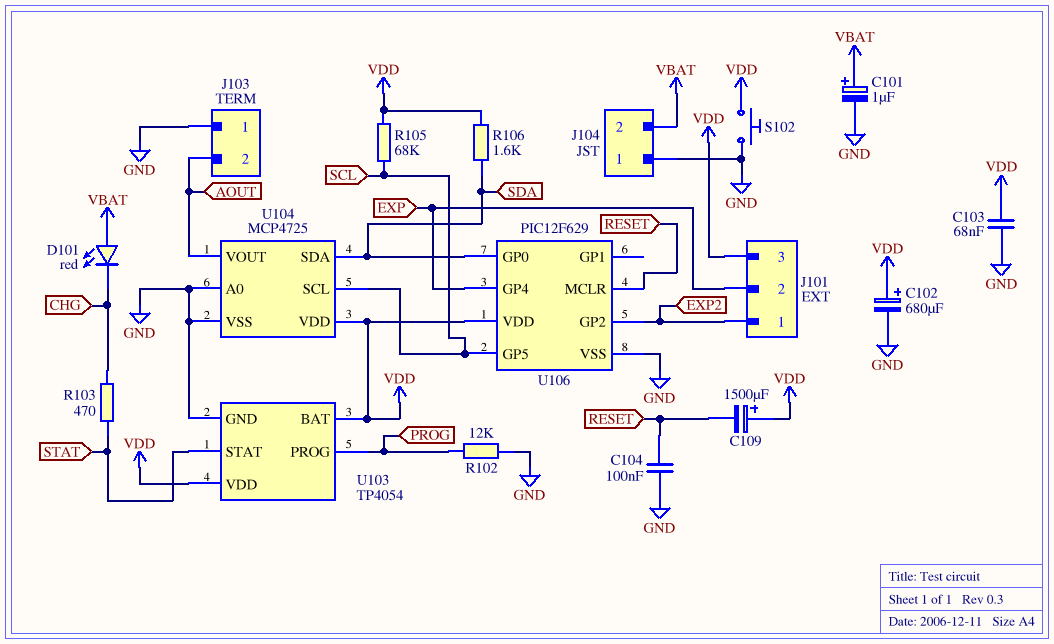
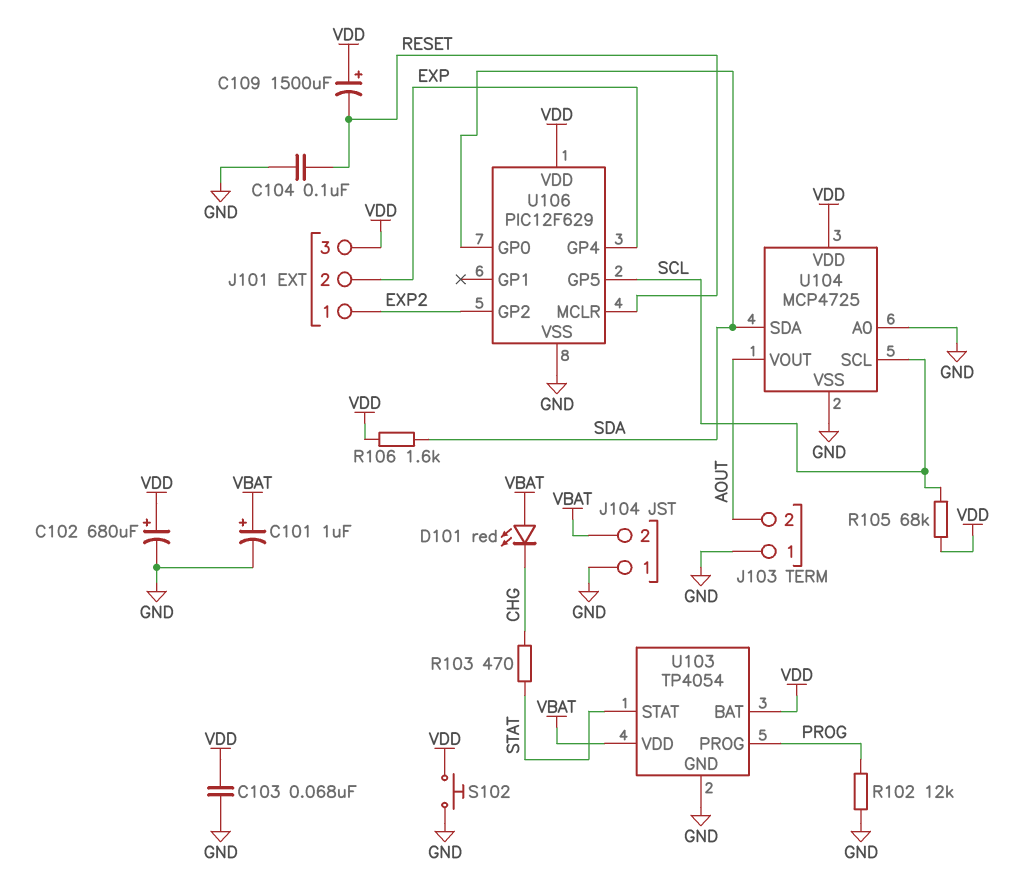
U103 pin VDD: VDD -> VBAT

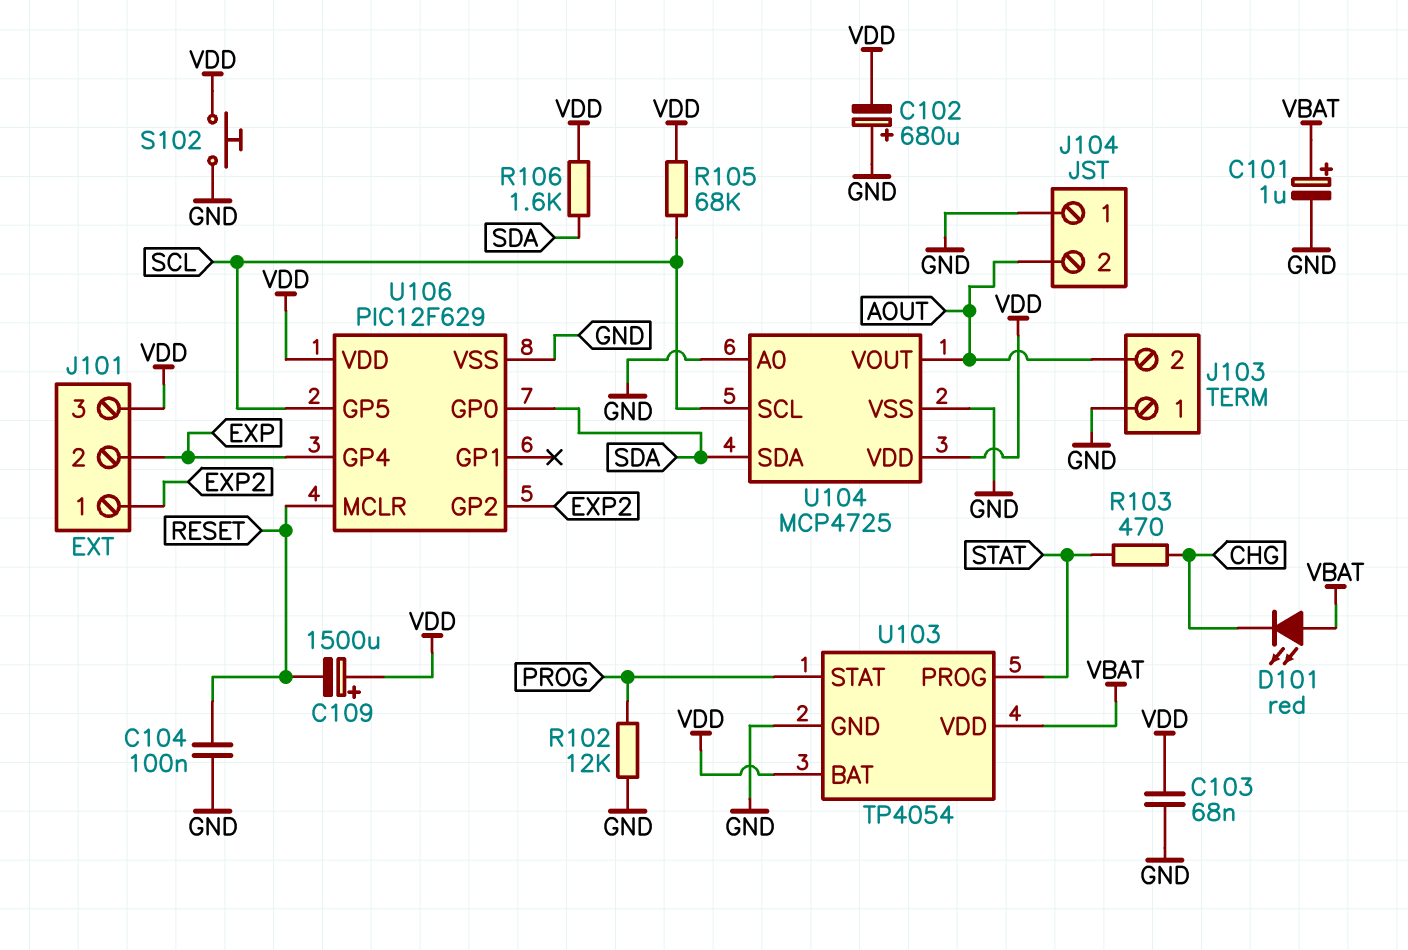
C102: 680uF (plus VDD, minus GND) -> 680uF (plus GND, minus VDD)
J104 pin 2: VBAT -> AOUT
U103 pin PROG: PROG -> STAT
U103 pin STAT: STAT -> PROG

